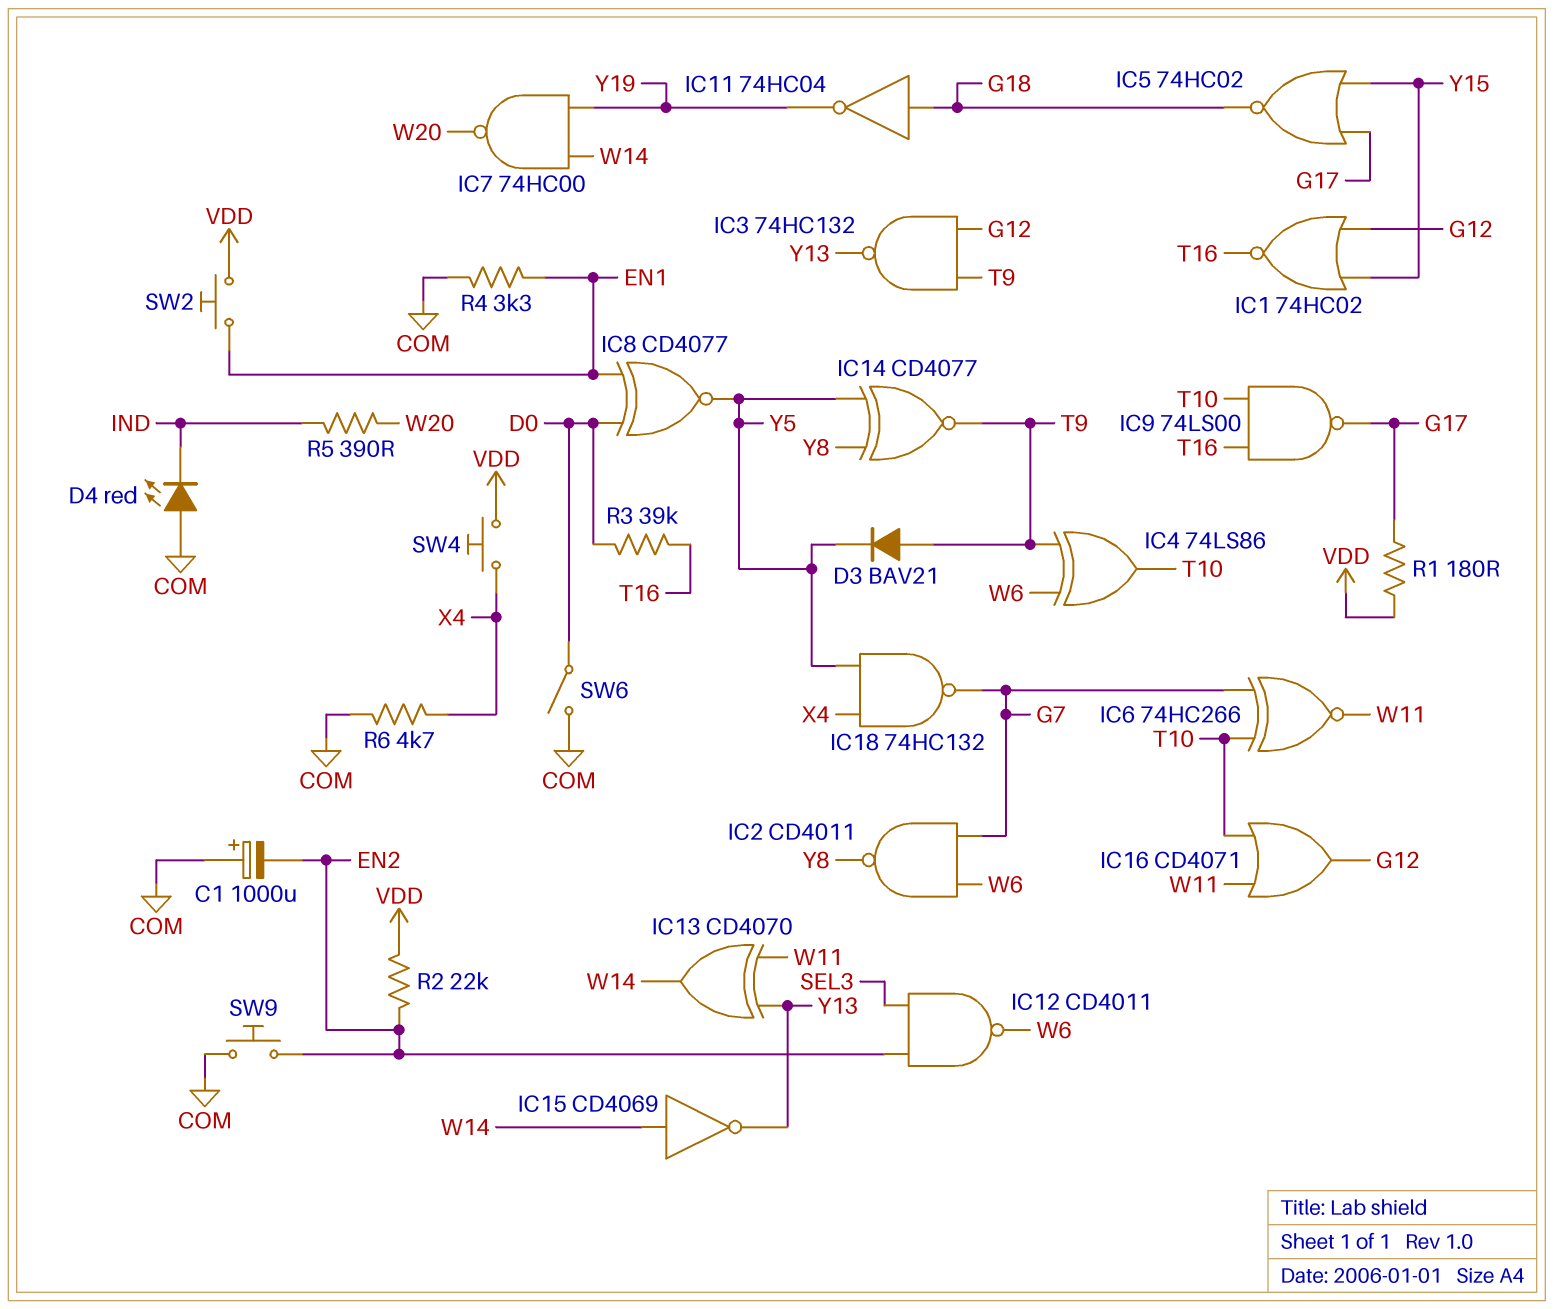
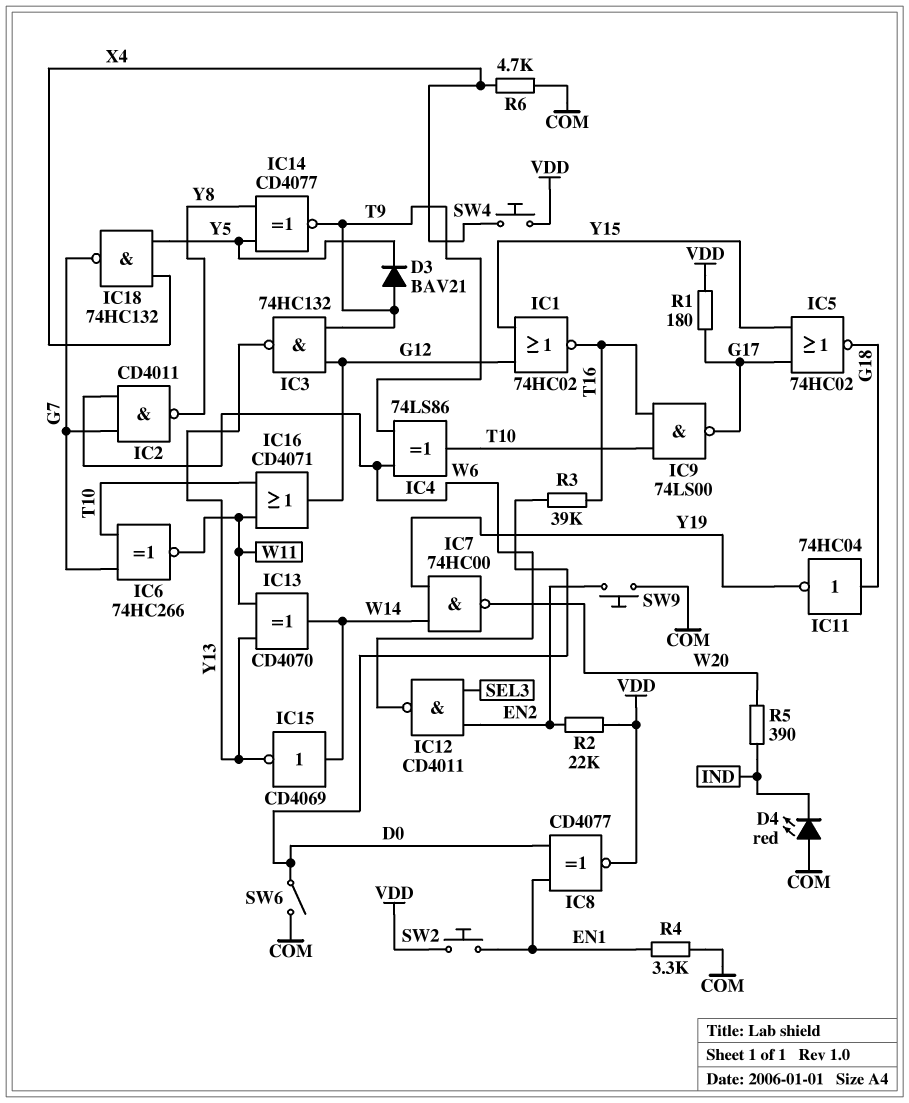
C1: 1000uF (plus COM, minus EN2) -> none
IC8: XNOR CD4077 (in D0, in EN1, out Y5) -> XNOR CD4077 (in D0, in EN1, out VDD)

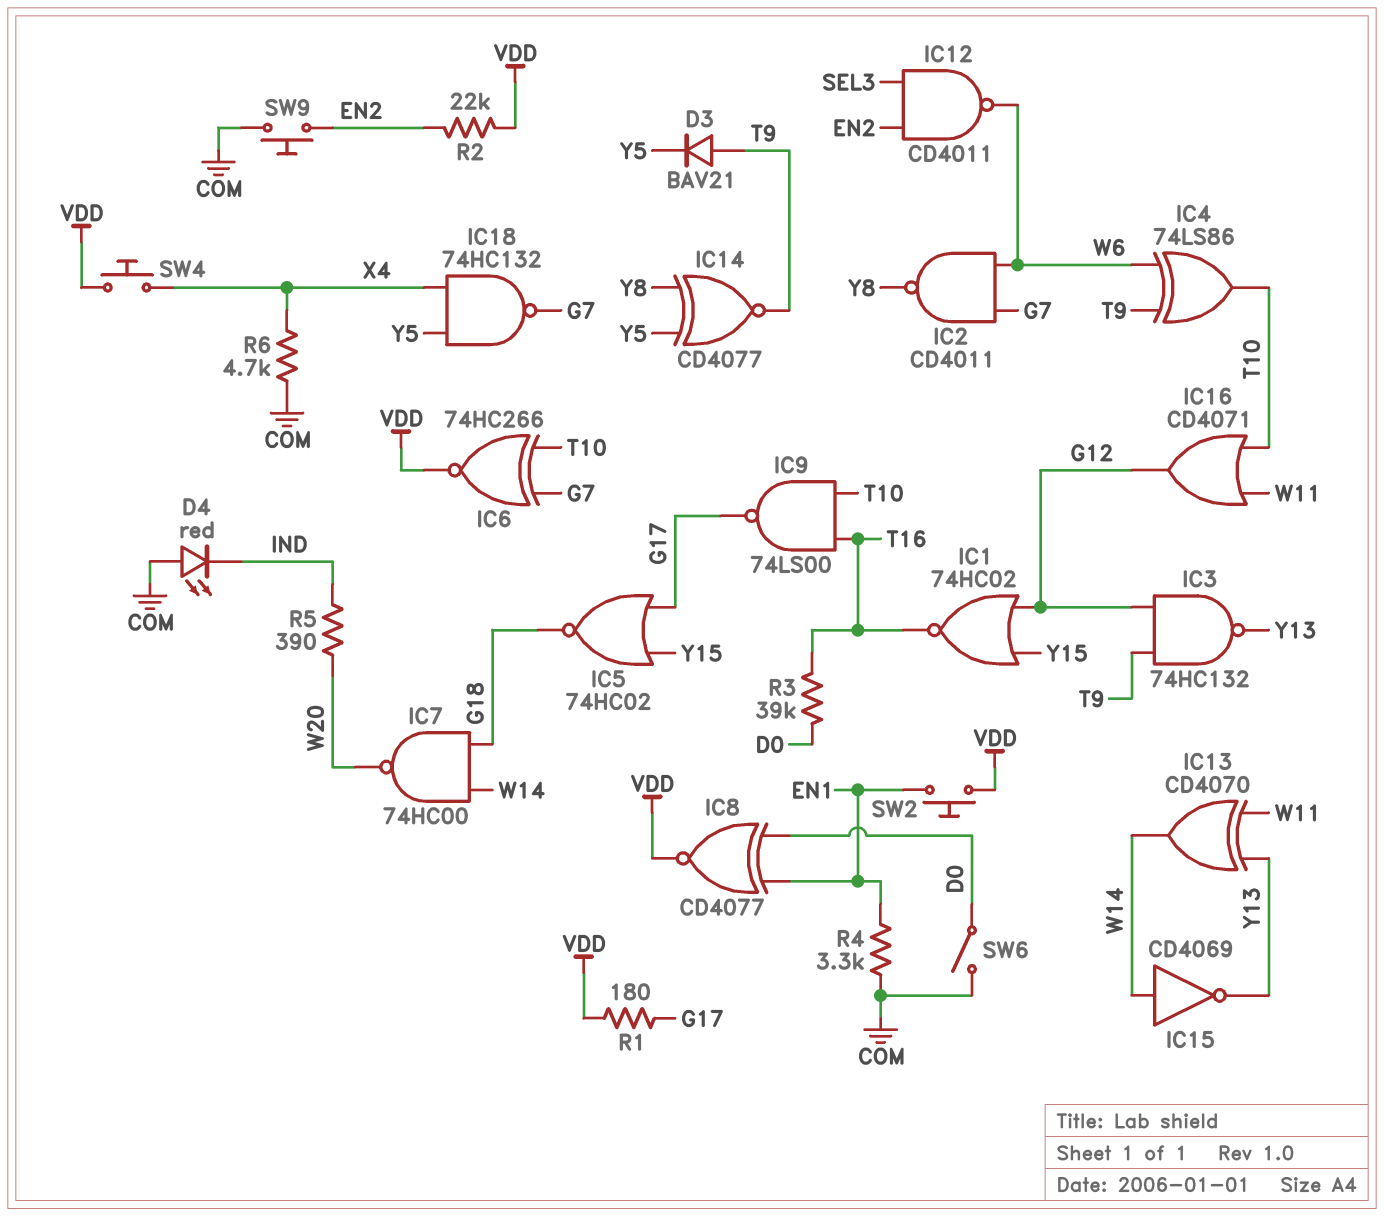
IC6: XNOR 74HC266 (in G7, in T10, out W11) -> XNOR 74HC266 (in G7, in T10, out VDD)
IC7: NAND 74HC00 (in W14, in Y19, out W20) -> NAND 74HC00 (in G18, in W14, out W20)
IC11: NOT 74HC04 (in G18, out Y19) -> none

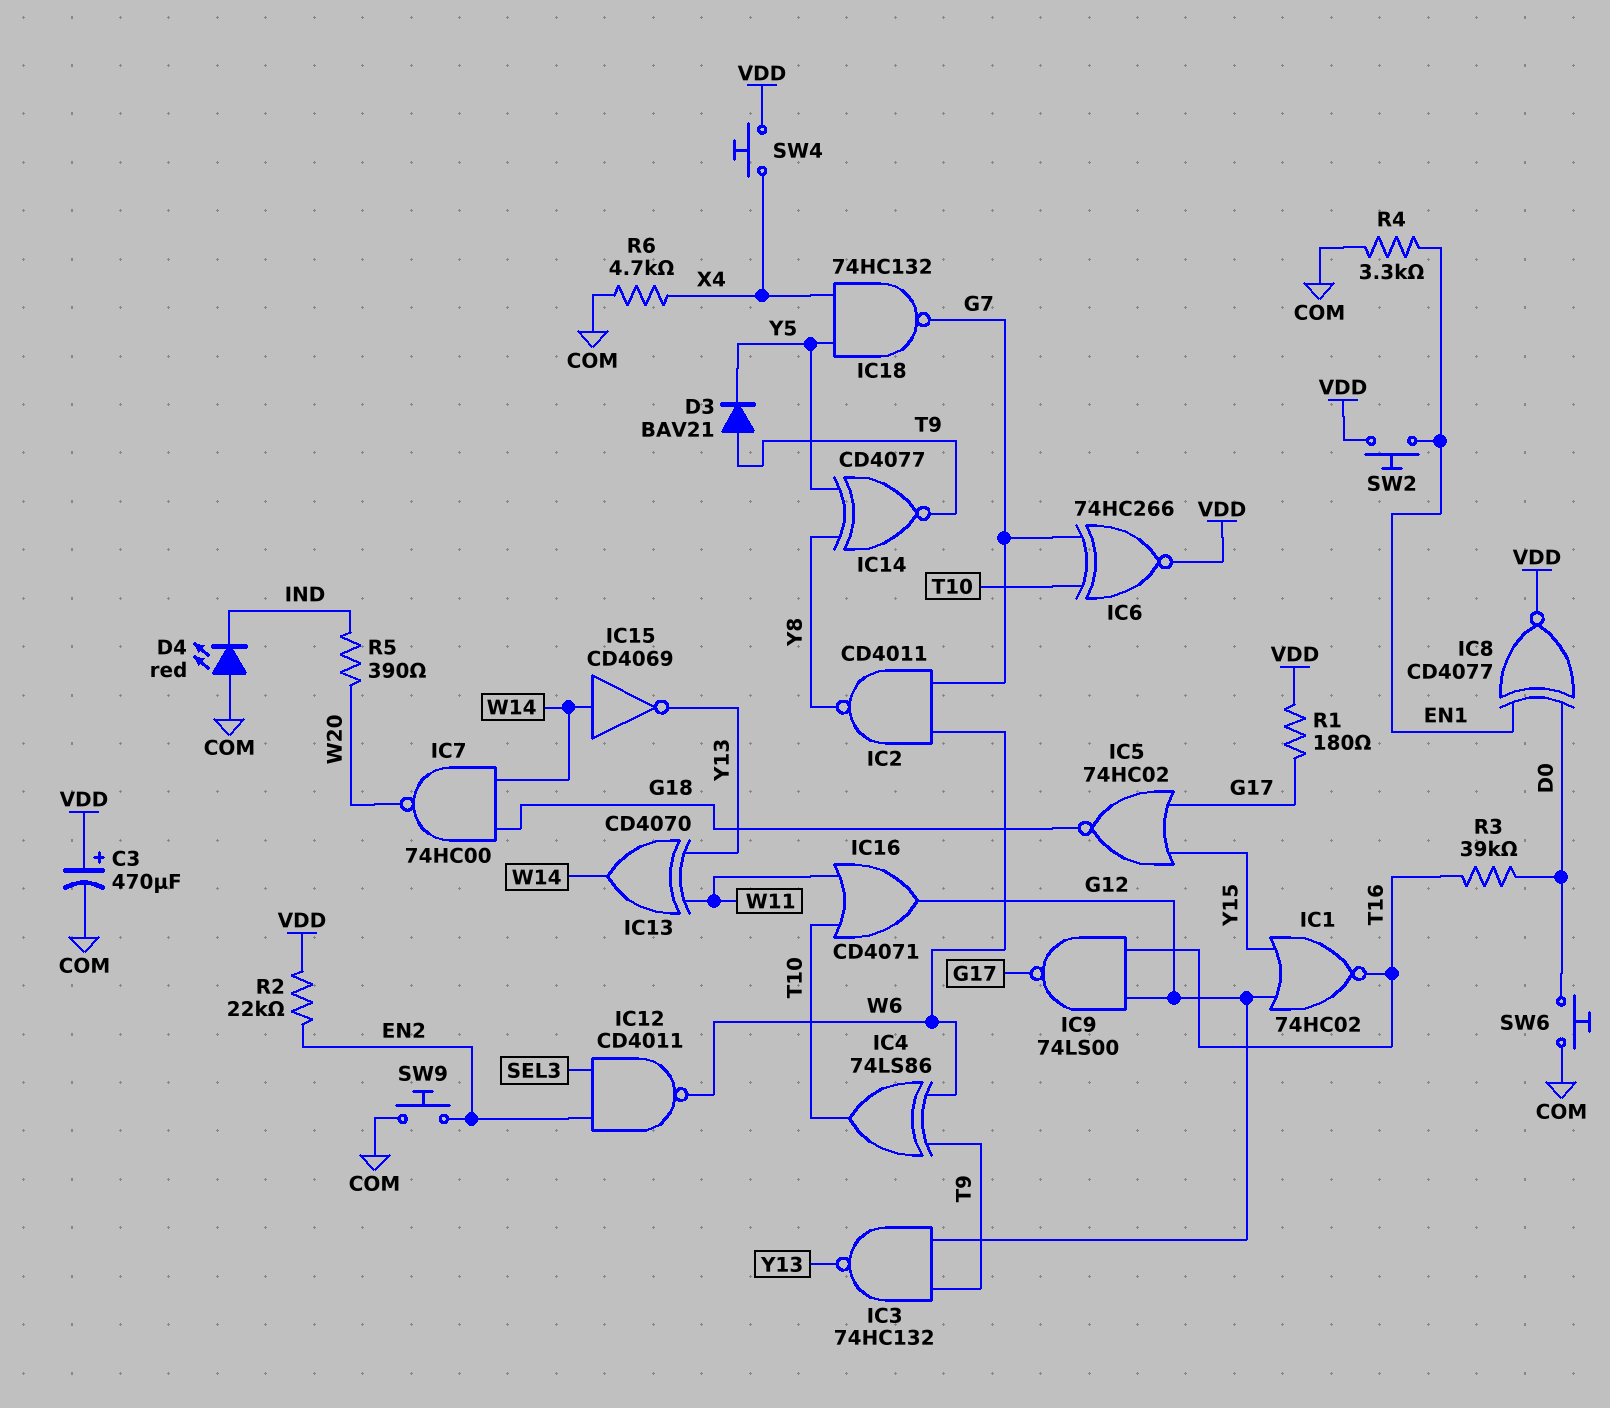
C3: none -> 470uF (plus VDD, minus COM)
IC9: NAND 74LS00 (in T10, in T16, out G17) -> NAND 74LS00 (in G12, in T16, out G17)
SW6: switch (COM, D0) -> button (COM, D0)

